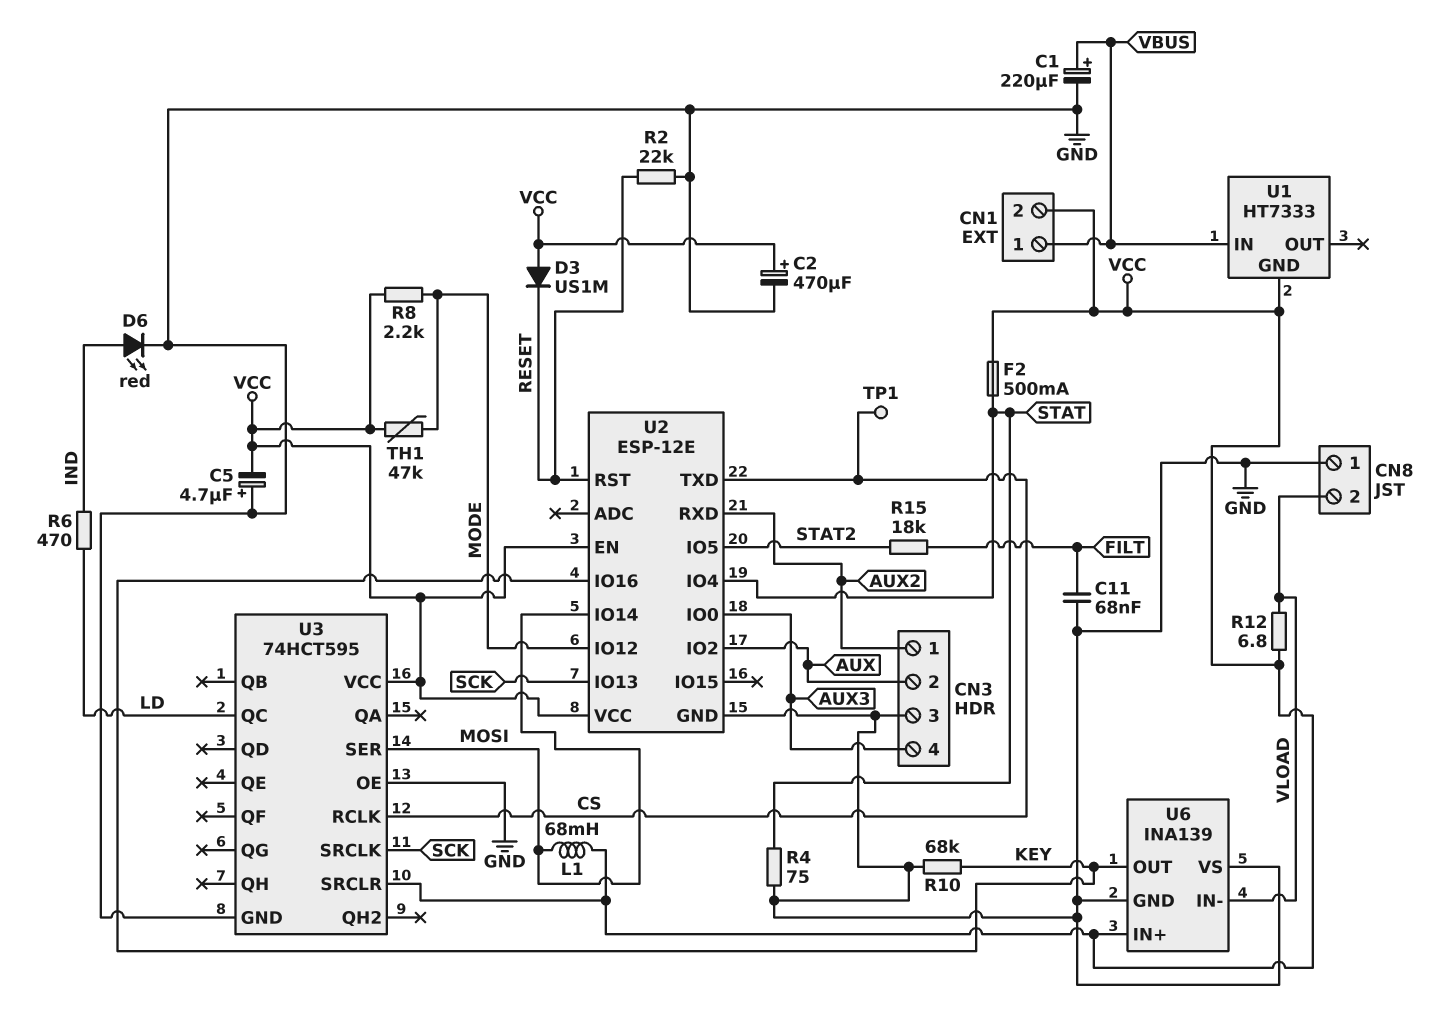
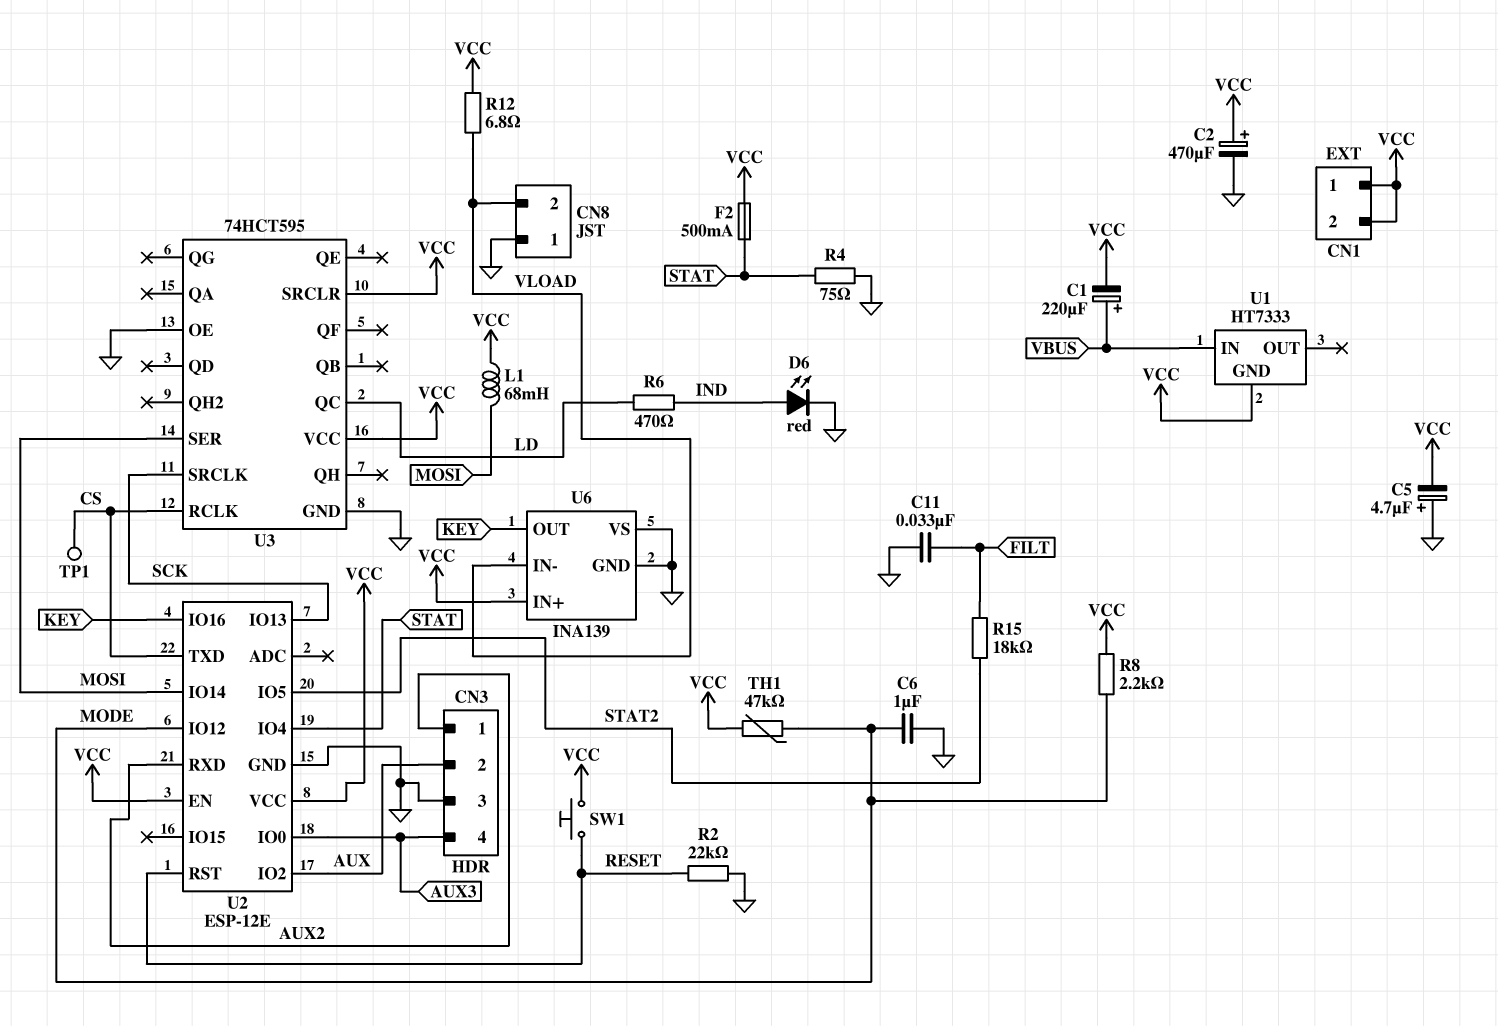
C1: 220uF (plus VBUS, minus GND) -> 220uF (plus VBUS, minus VCC)
C6: none -> 1uF (GND, MODE)
C11: 68nF (FILT, GND) -> 33nF (FILT, GND)
CN1 pin 1: VBUS -> VCC
D3: diode US1M (A VCC, K RESET) -> none
R10: 68k (GND, KEY) -> none
SW1: none -> button (RESET, VCC)

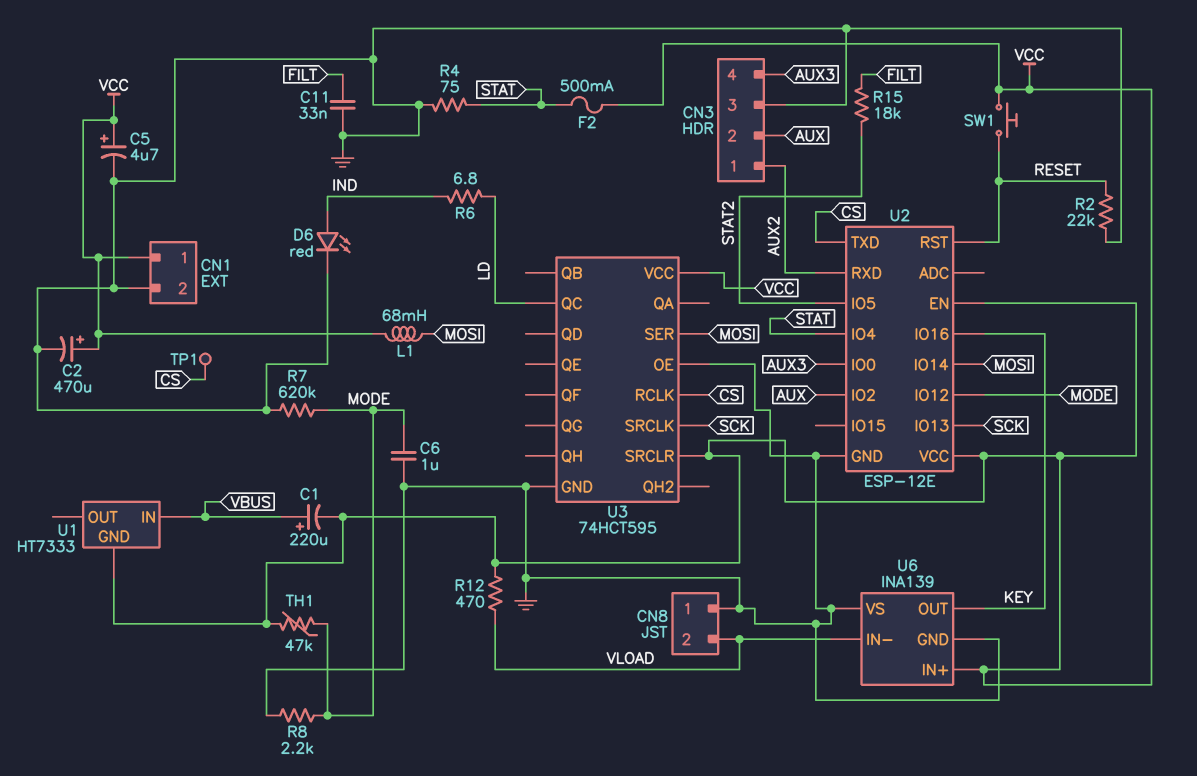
C5: 4.7uF (plus GND, minus VCC) -> 4.7uF (plus VCC, minus GND)
CN1 pin 2: VCC -> GND
R6: 470 (IND, LD) -> 6.8 (IND, LD)
R7: none -> 620k (GND, MODE)
R8: 2.2k (MODE, VCC) -> 2.2k (GND, MODE)
R12: 6.8 (VCC, VLOAD) -> 470 (VCC, VLOAD)

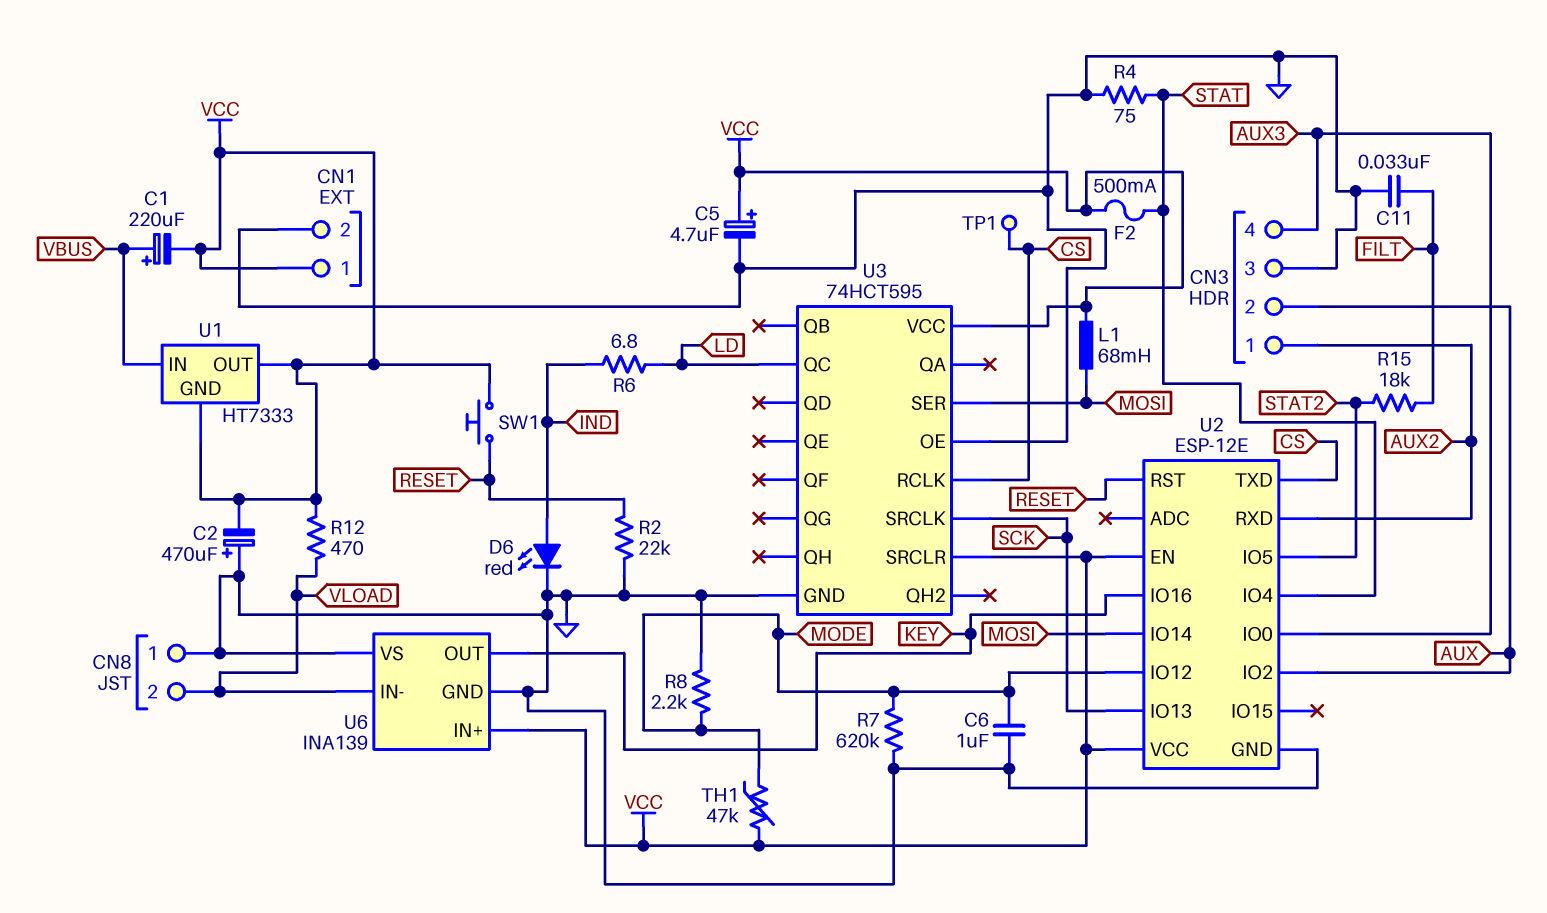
C2: 470uF (plus VCC, minus GND) -> 470uF (plus GND, minus VCC)
U1 pin OUT: none -> VCC

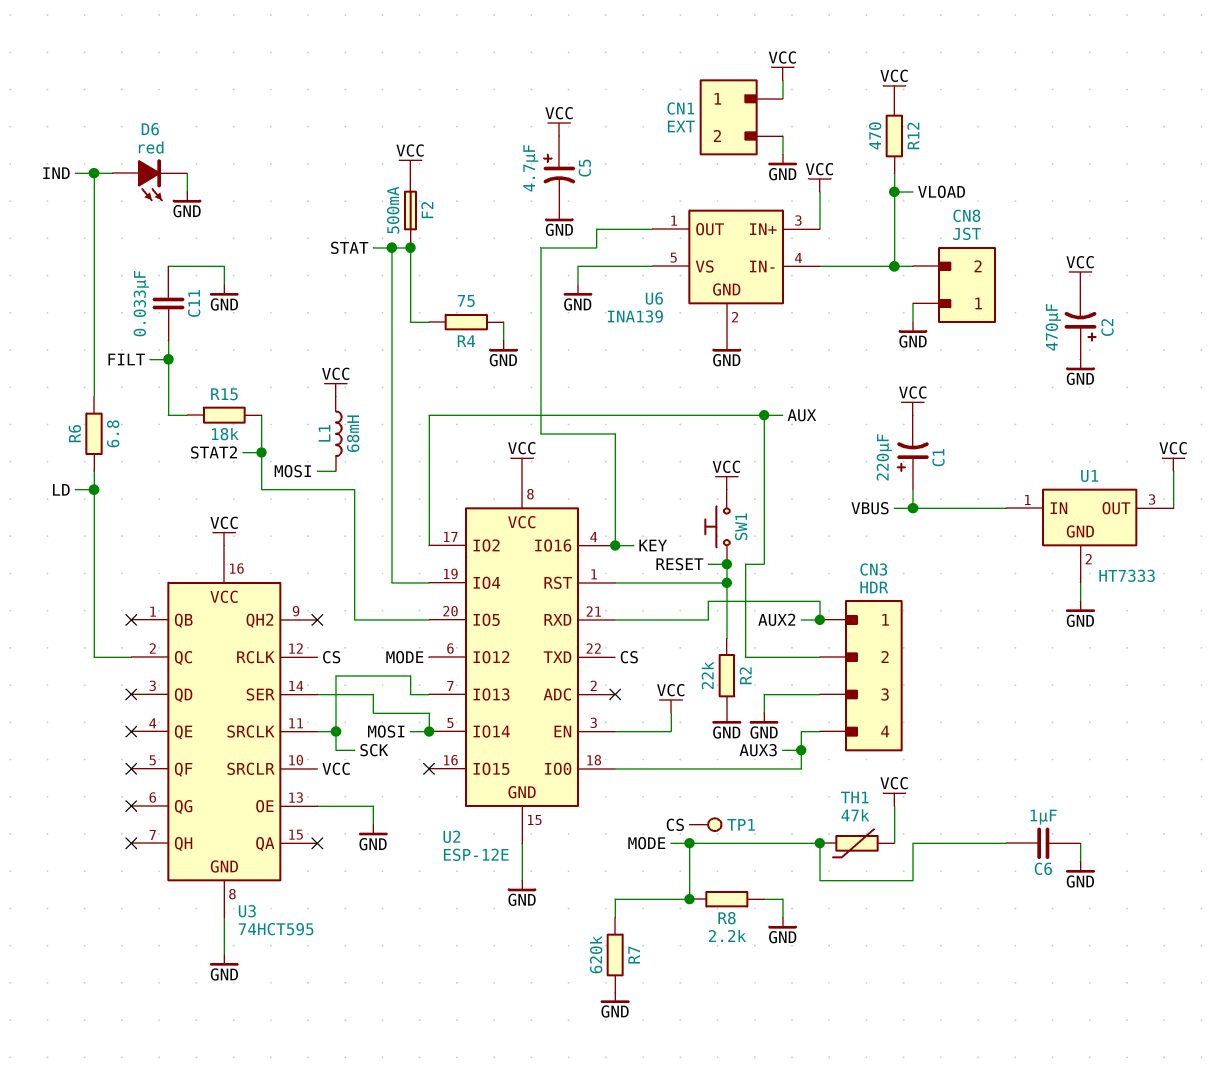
U1 pin GND: VCC -> GND

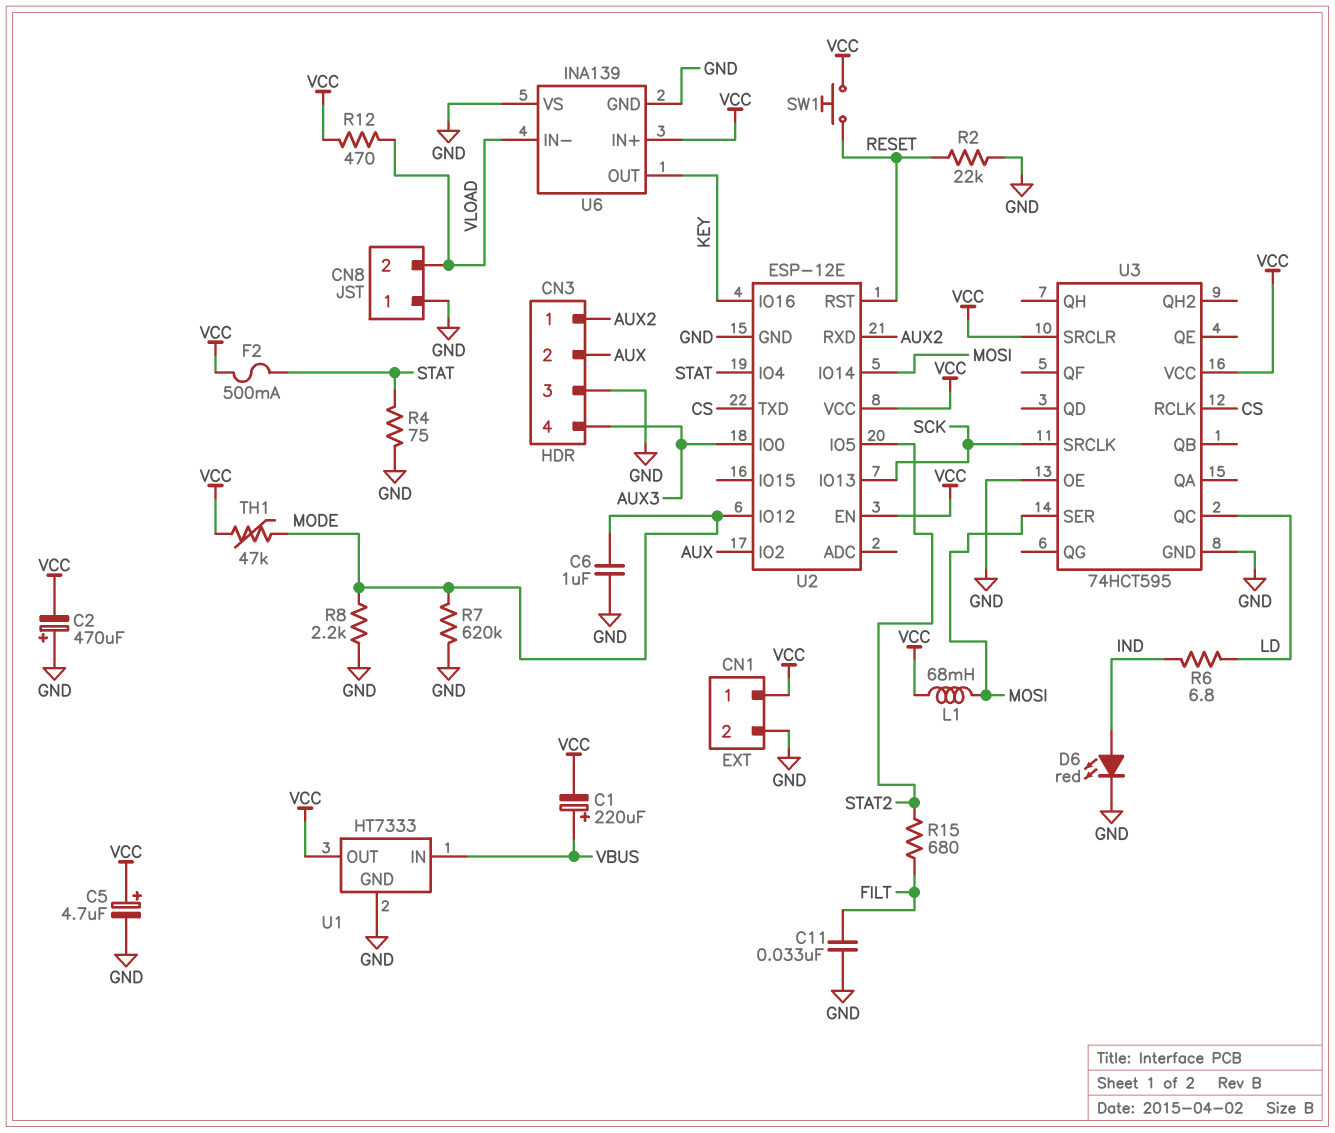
R15: 18k (FILT, STAT2) -> 680 (FILT, STAT2)
TP1: test point (CS) -> none

